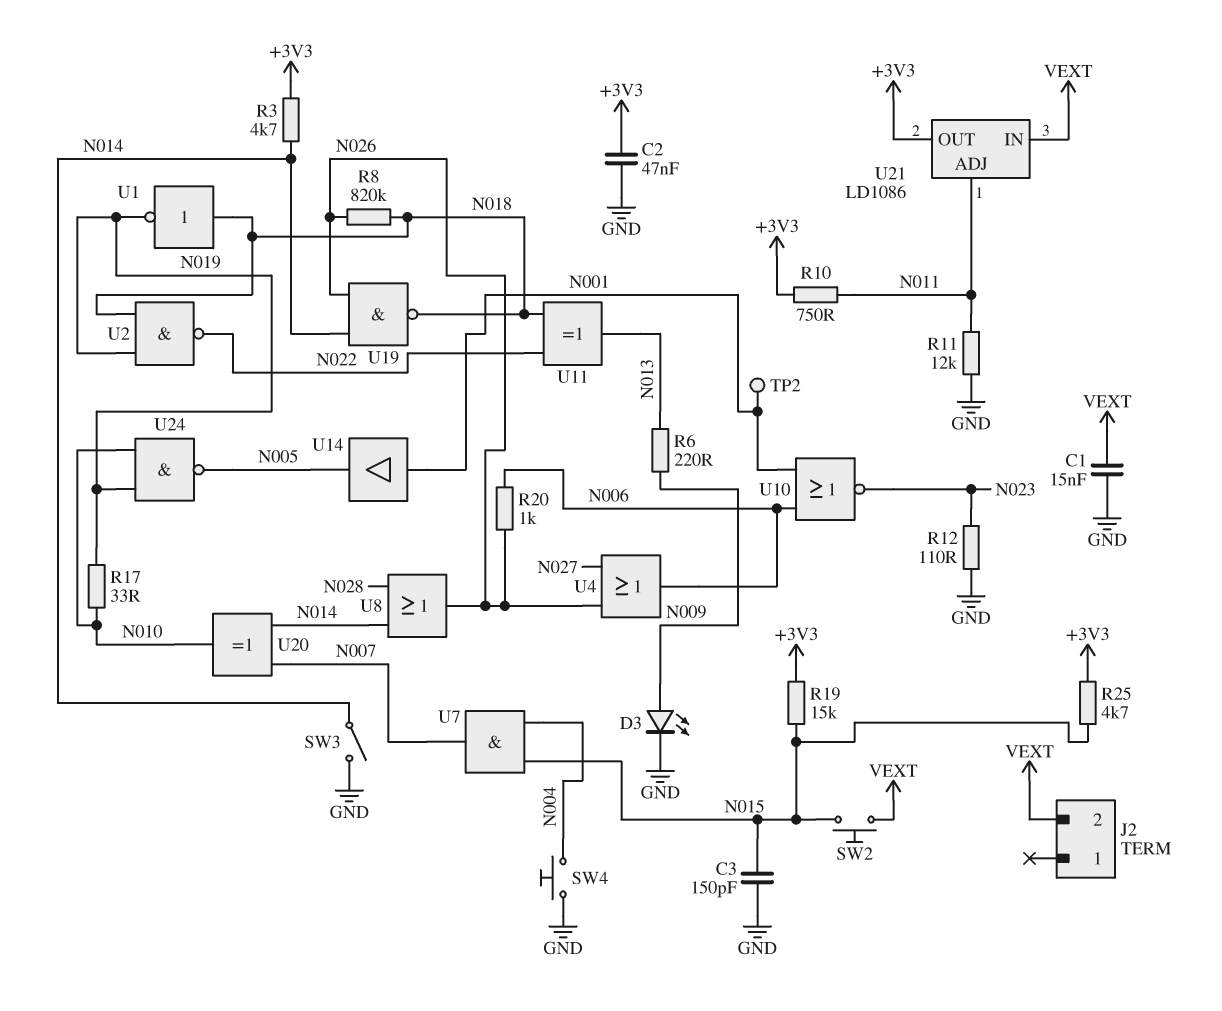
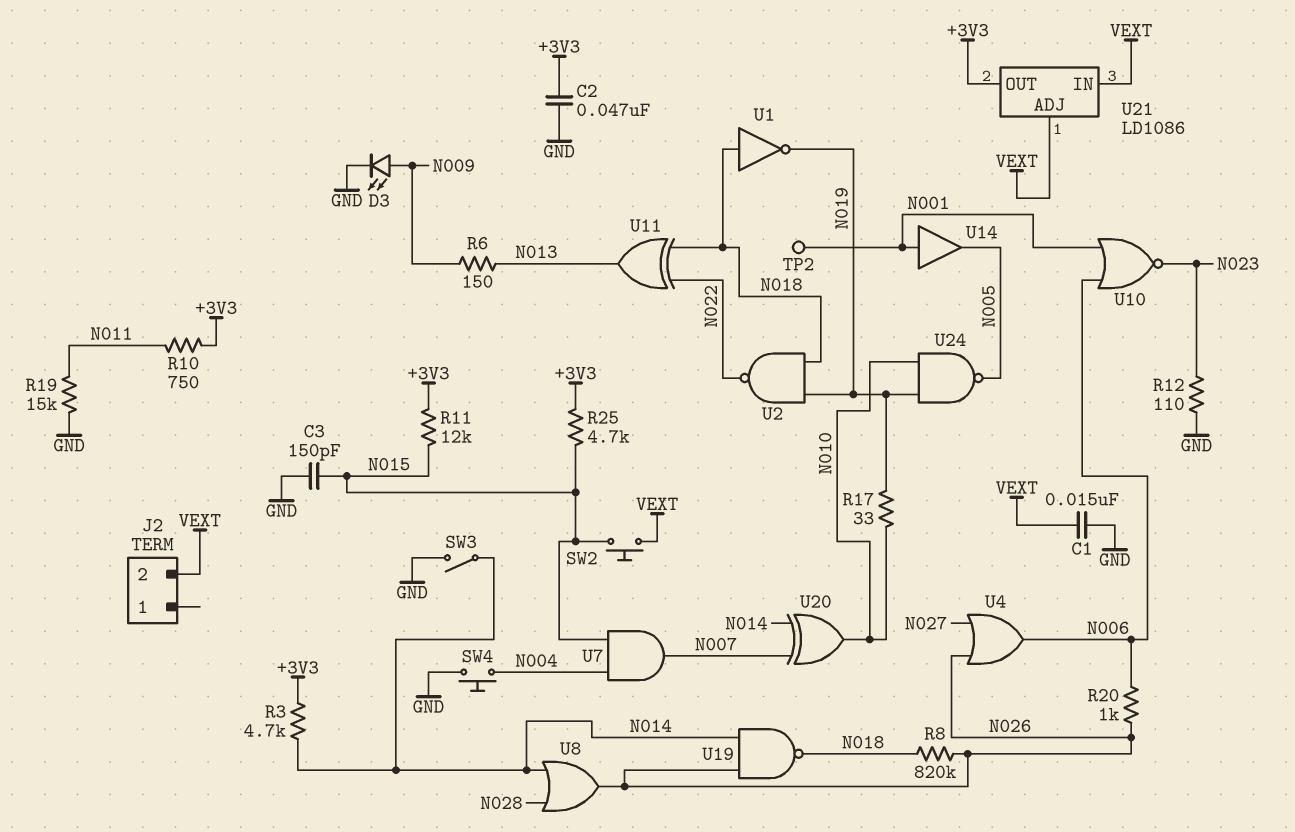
R6: 220 (N009, N013) -> 150 (N009, N013)
R11: 12k (GND, N011) -> 12k (+3V3, N015)
R19: 15k (+3V3, N015) -> 15k (GND, N011)
U21 pin ADJ: N011 -> VEXT

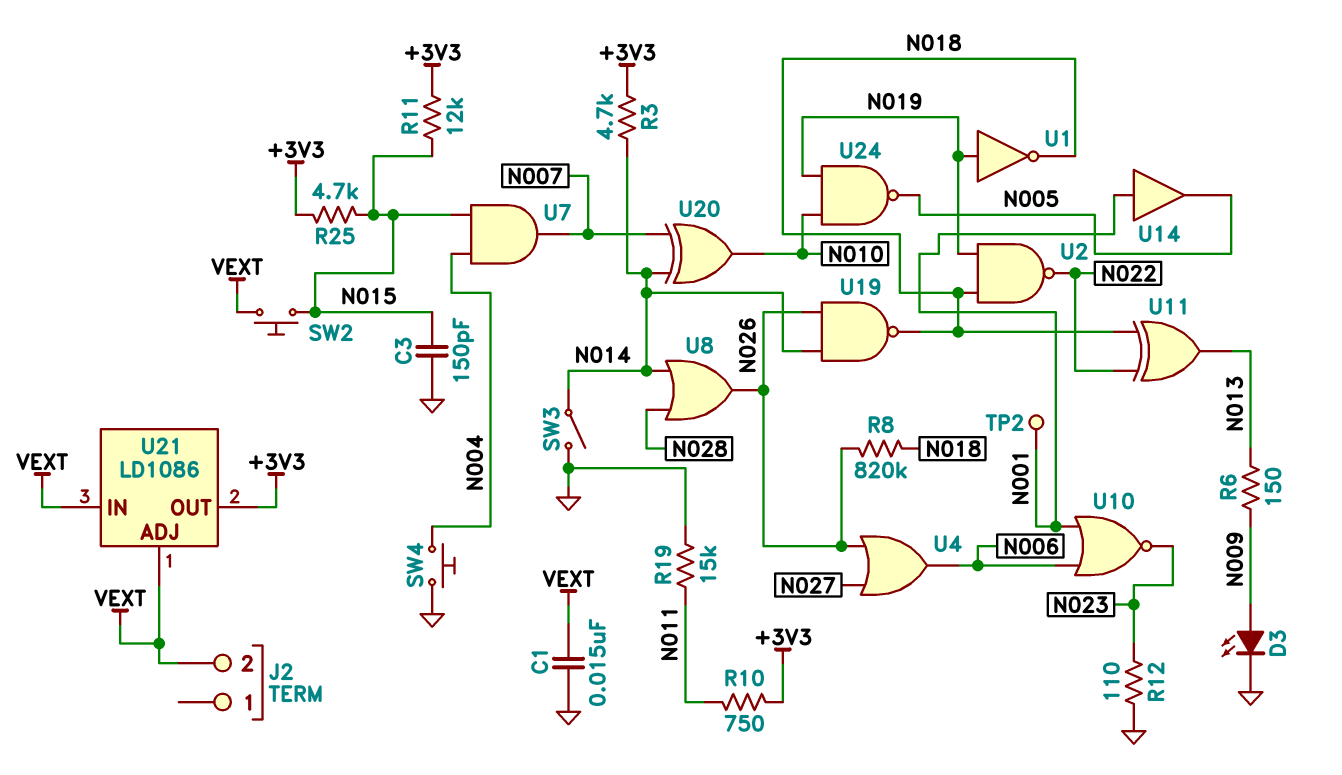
C2: 47nF (+3V3, GND) -> none
R17: 33 (N010, N019) -> none
R20: 1k (N006, N026) -> none
U1: NOT (in N018, out N019) -> NOT (in N019, out N018)

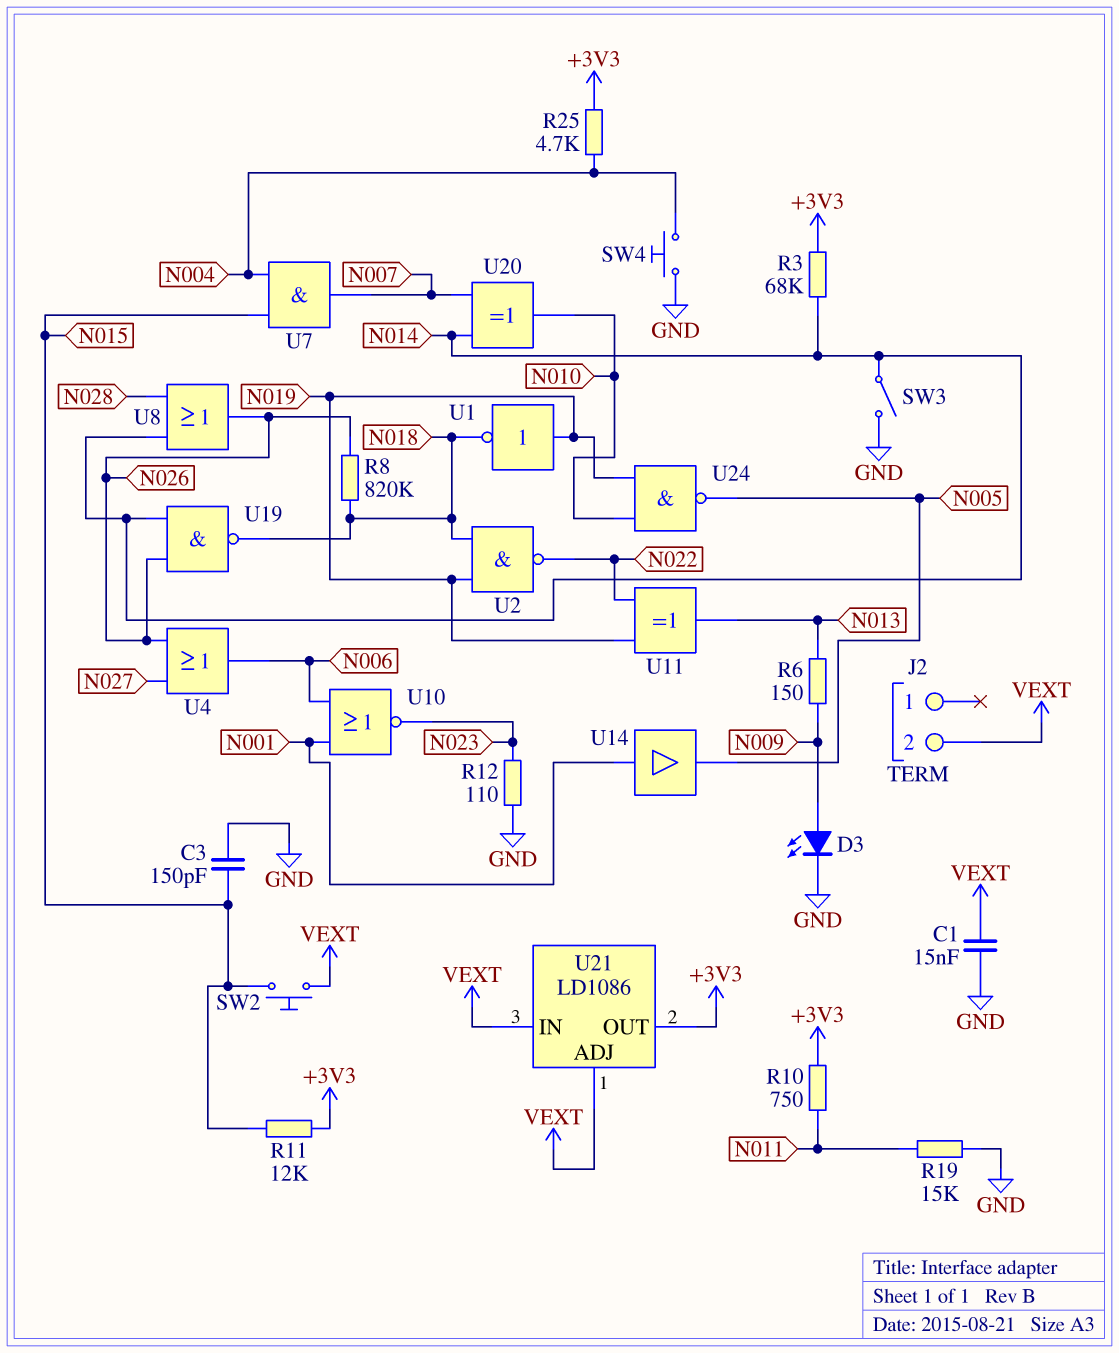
R3: 4.7k (+3V3, N014) -> 68k (+3V3, N014)
R25: 4.7k (+3V3, N015) -> 4.7k (+3V3, N004)
TP2: test point (N001) -> none
U11: XOR (in N018, in N022, out N013) -> XOR (in N019, in N022, out N013)

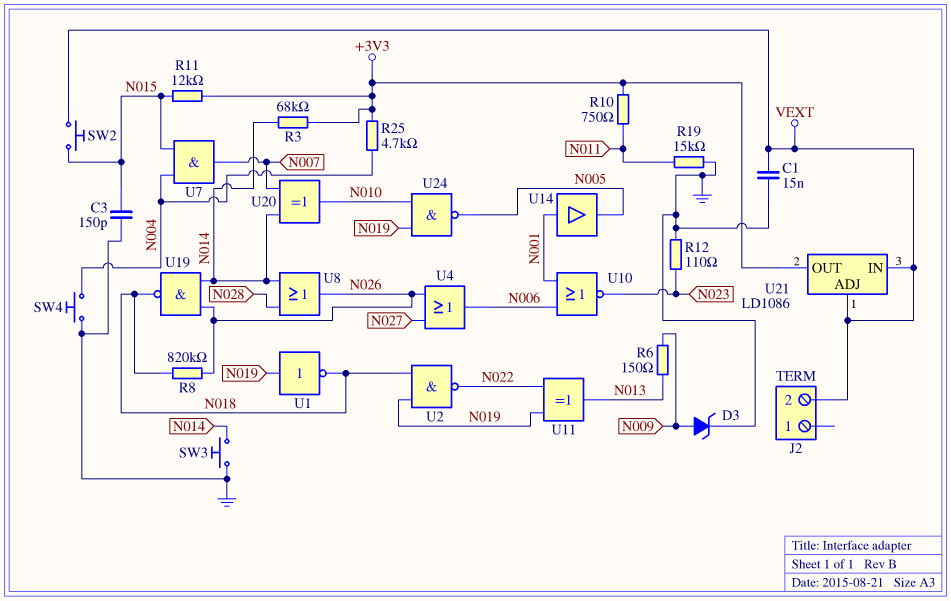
D3: LED (A N009, K GND) -> zener (A N009, K GND)
SW3: switch (GND, N014) -> button (GND, N014)

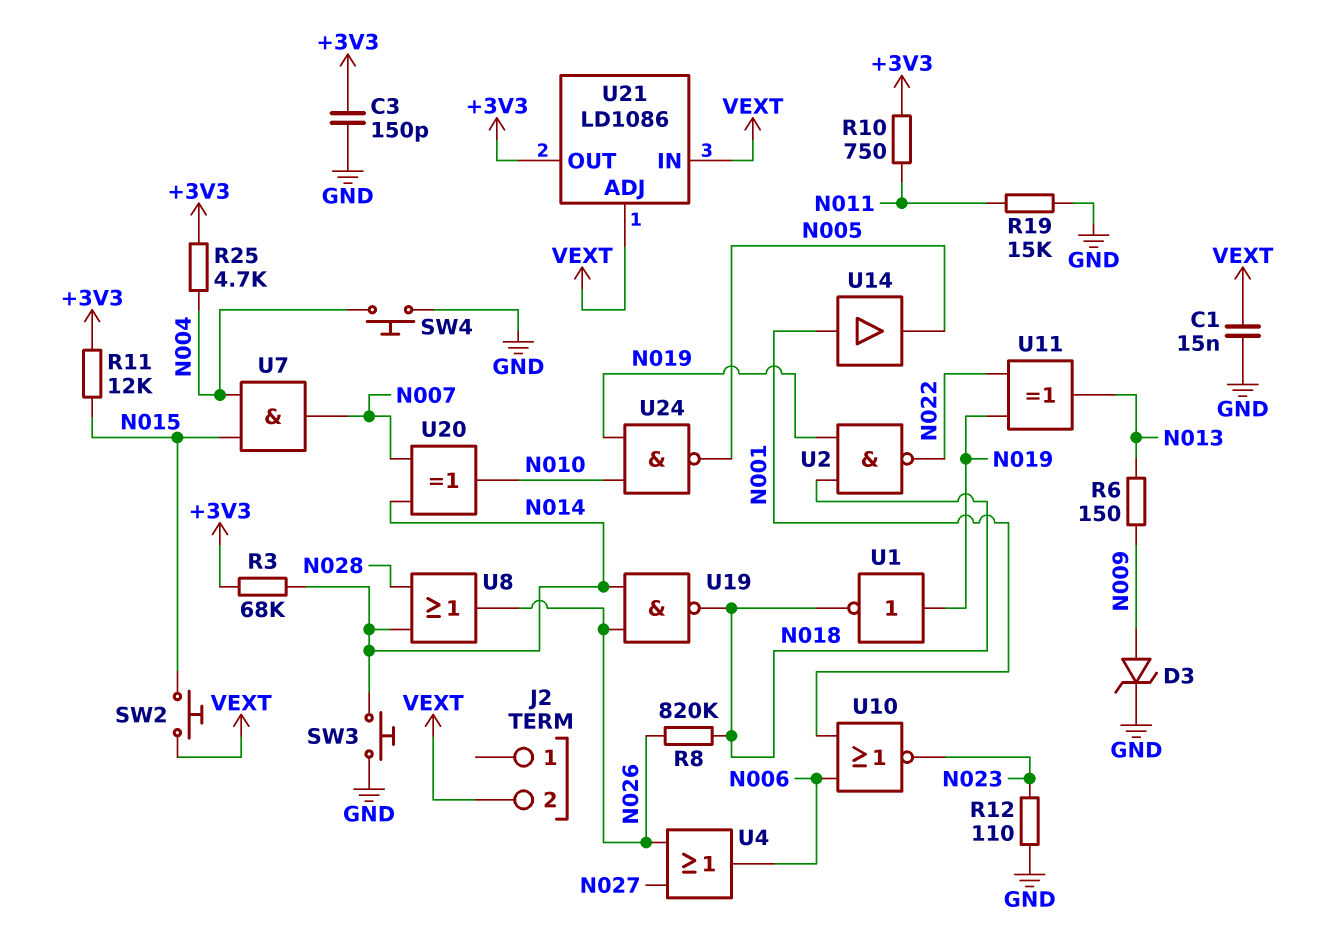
C3: 150pF (GND, N015) -> 150pF (+3V3, GND)

